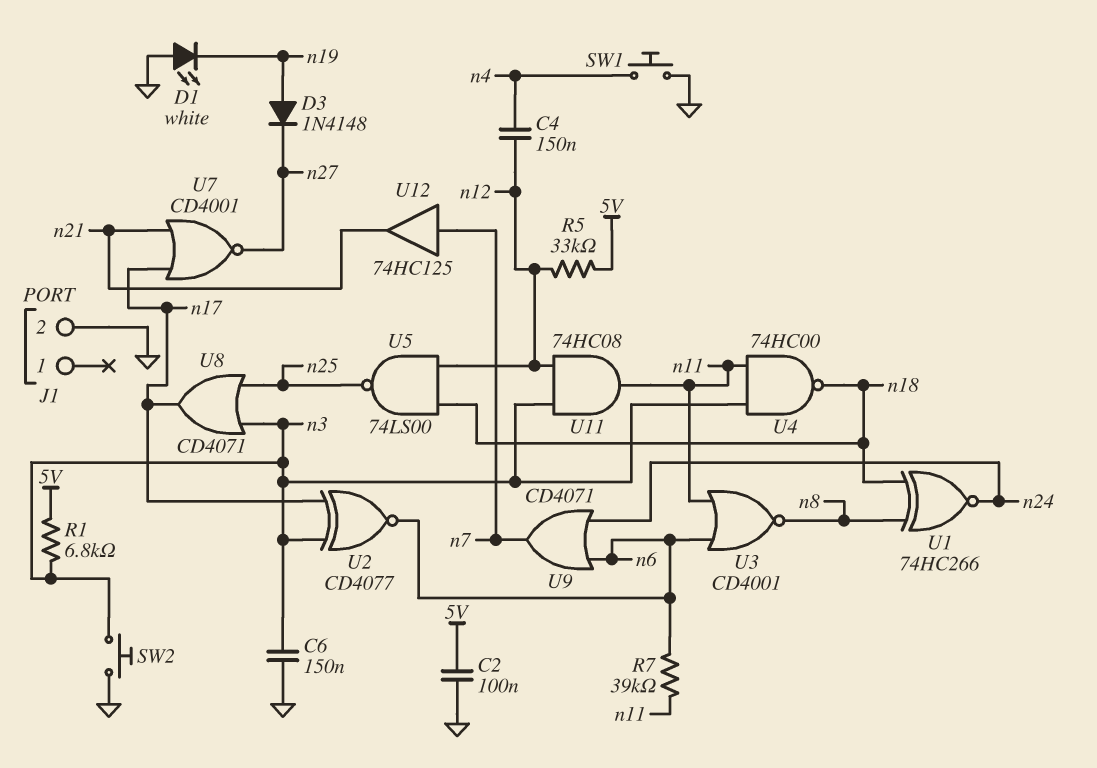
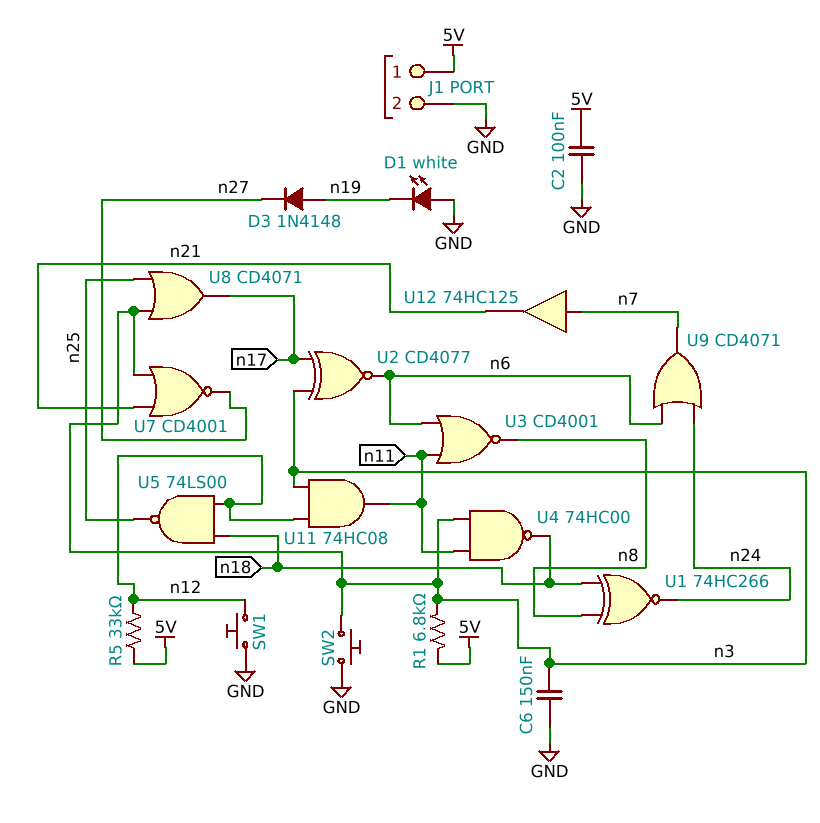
C4: 150nF (n4, n12) -> none
J1 pin 1: none -> 5V
R7: 39k (n6, n11) -> none
SW1: button (GND, n4) -> button (GND, n12)
U7: NOR CD4001 (in n17, in n21, out n27) -> NOR CD4001 (in n3, in n21, out n27)

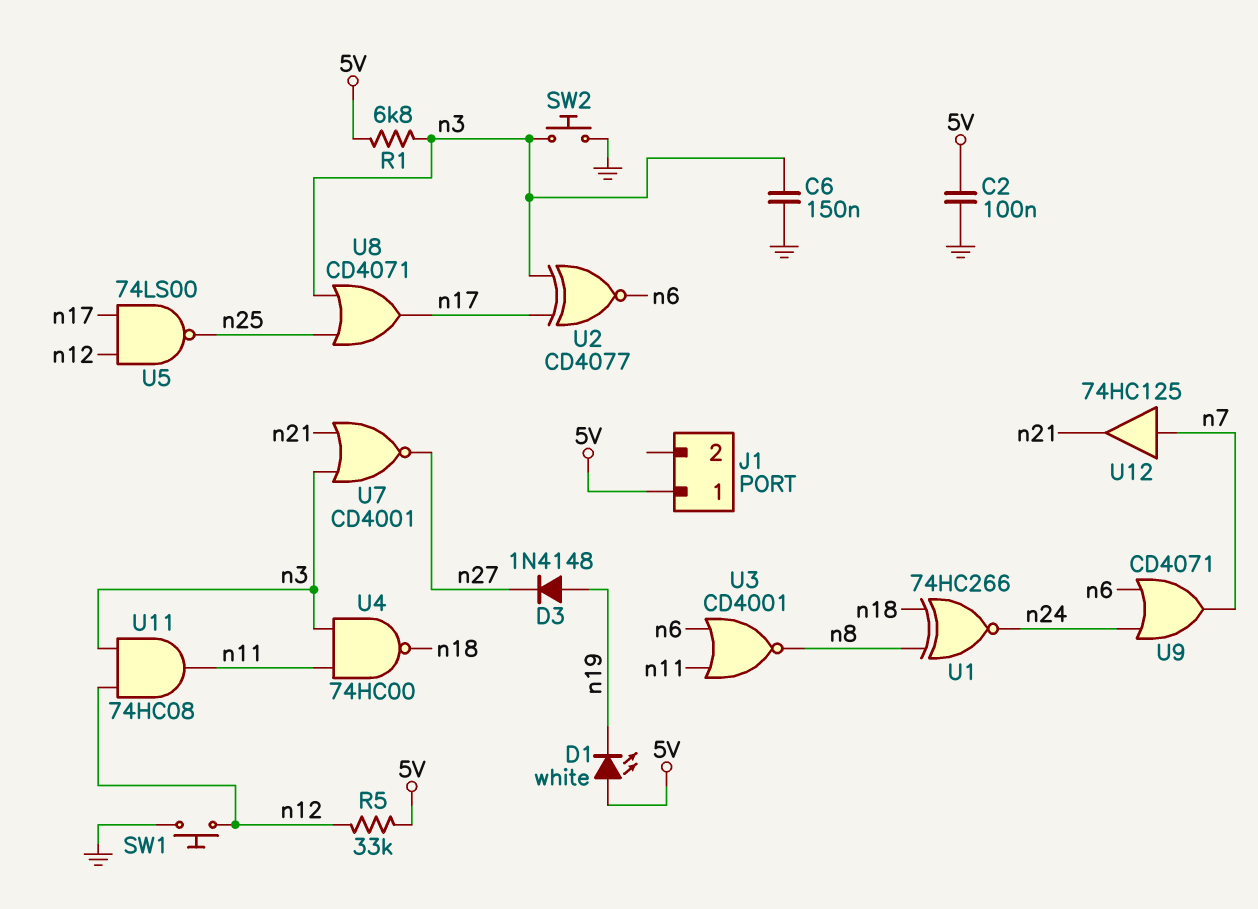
D1: LED white (A GND, K n19) -> LED white (A 5V, K n19)
J1 pin 2: GND -> none
U5: NAND 74LS00 (in n12, in n18, out n25) -> NAND 74LS00 (in n12, in n17, out n25)

